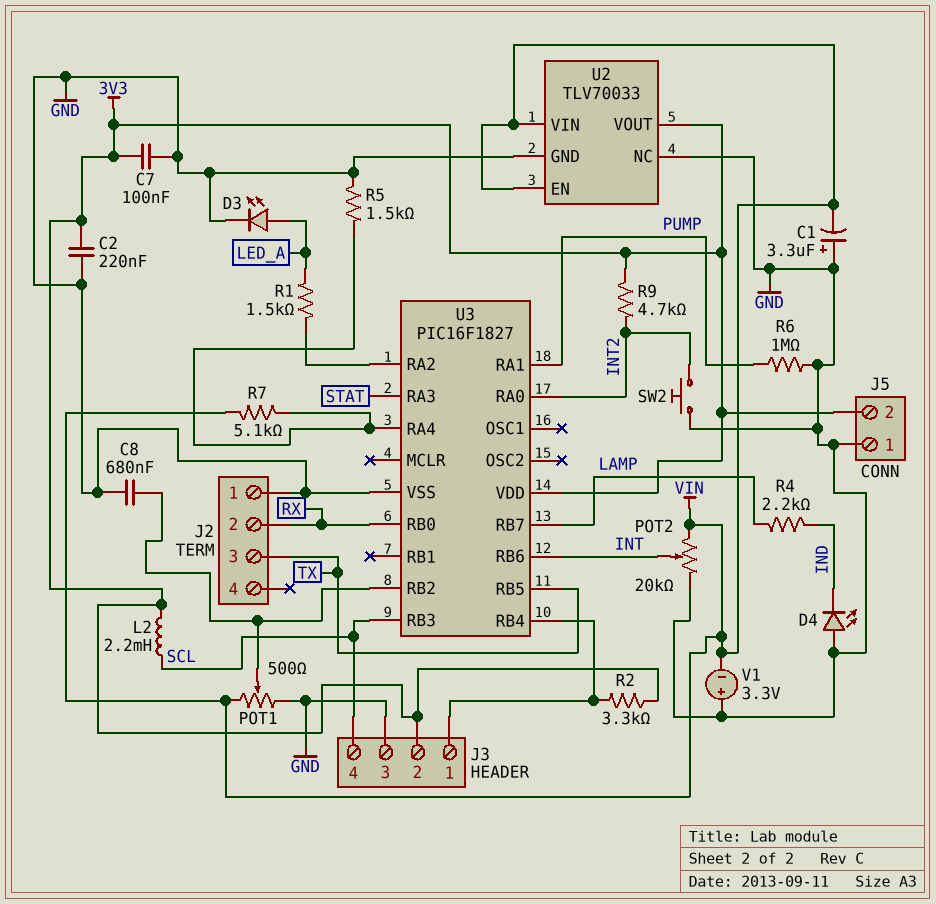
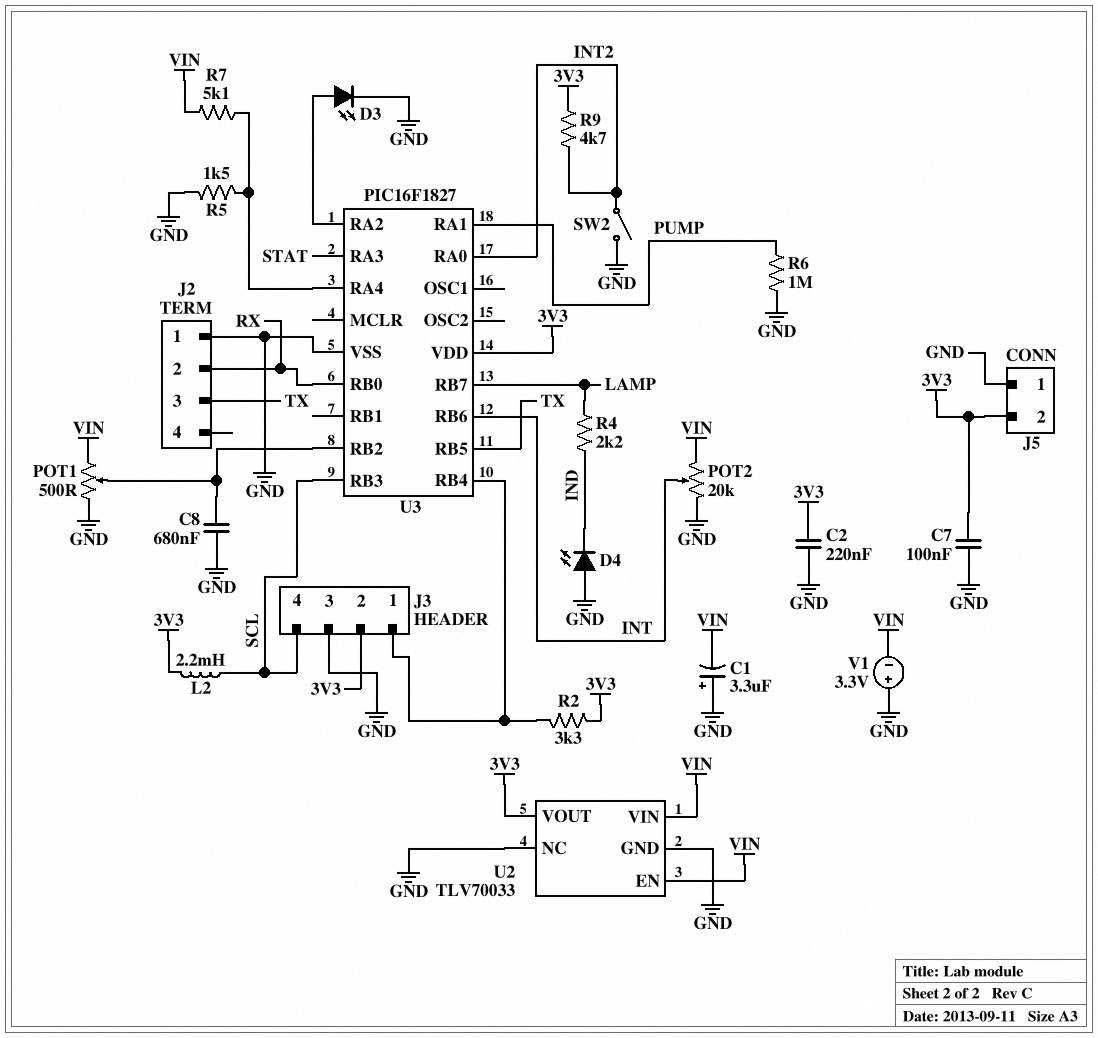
D3: LED (A LED_A, K GND) -> LED (A U3/RA2, K GND)
R1: 1.5k (LED_A, U3/RA2) -> none
SW2: button (GND, INT2) -> switch (GND, INT2)

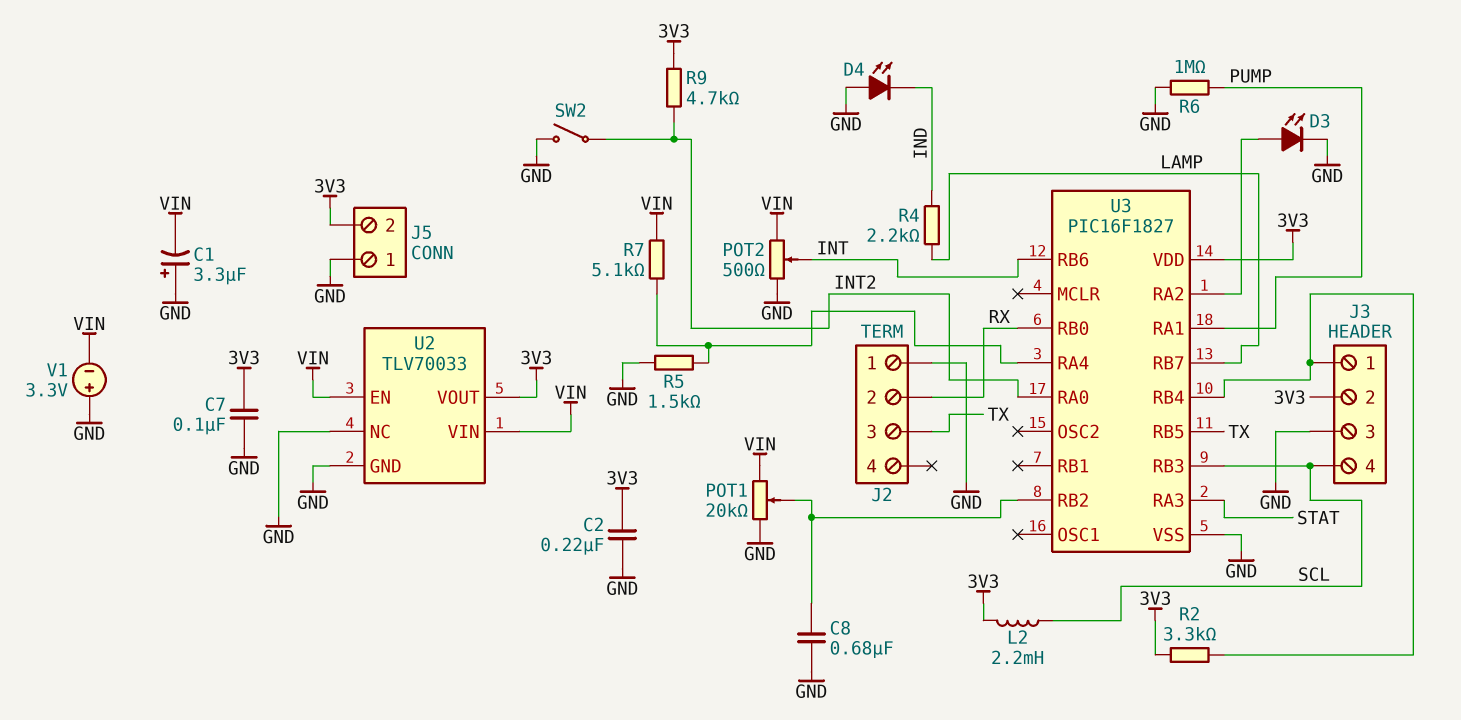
POT1: 500 (GND, VIN, wiper U3/RB2) -> 20k (GND, VIN, wiper U3/RB2)
POT2: 20k (GND, VIN, wiper INT) -> 500 (GND, VIN, wiper INT)

